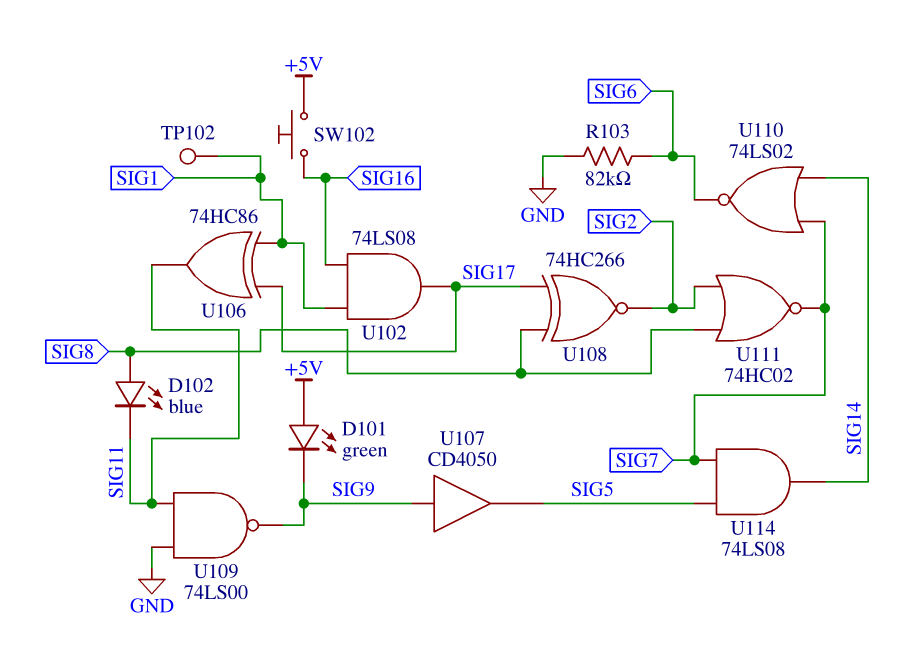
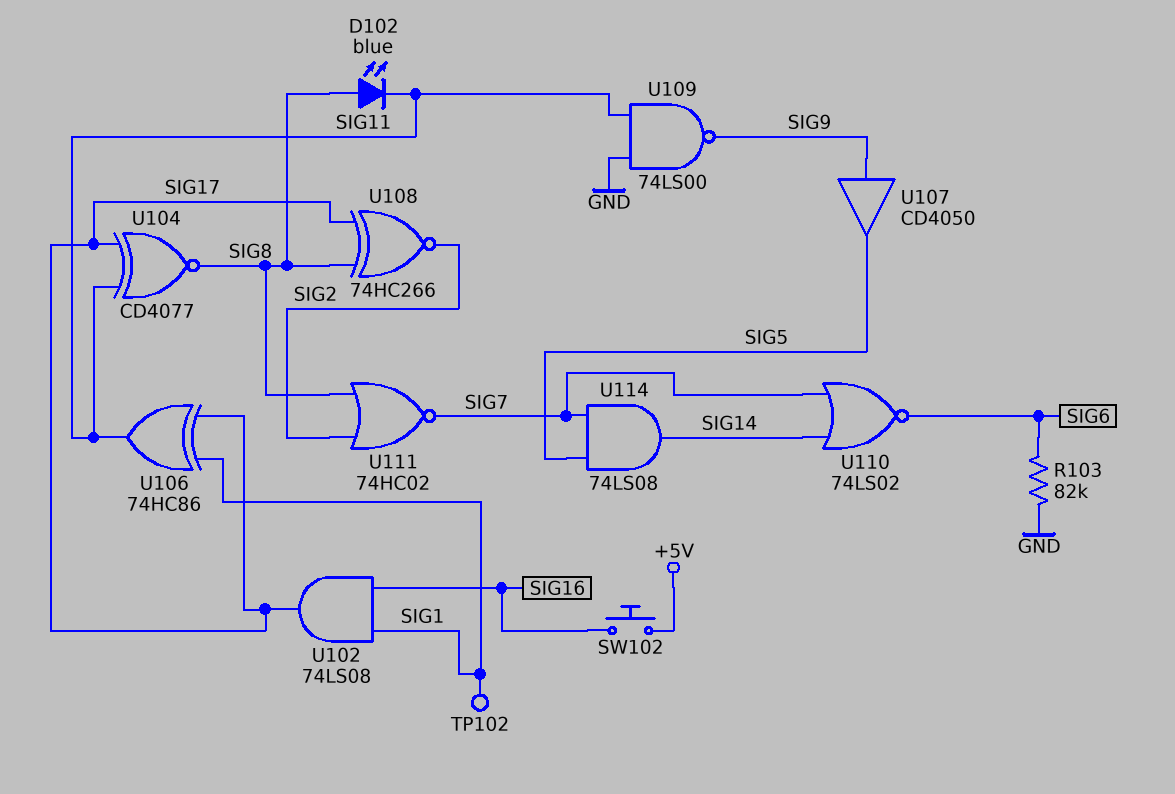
D101: LED green (A +5V, K SIG9) -> none
U104: none -> XNOR CD4077 (in SIG11, in SIG17, out SIG8)

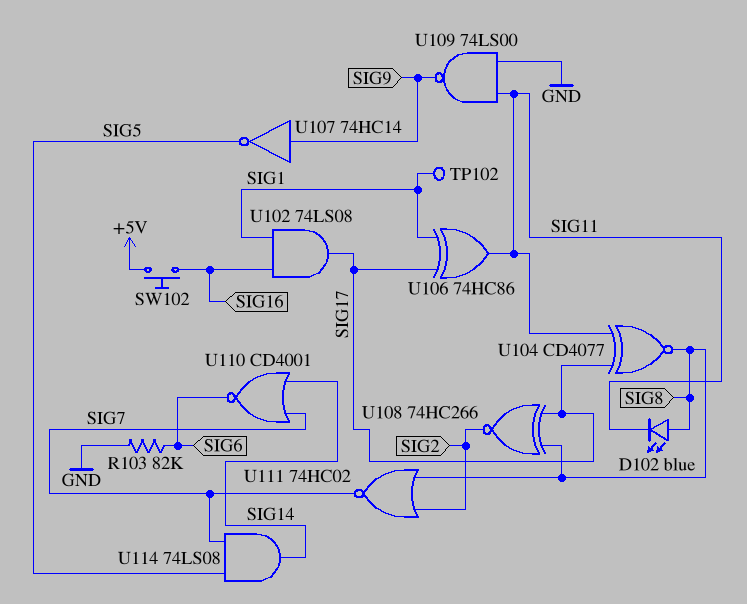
U107: buffer CD4050 (in SIG9, out SIG5) -> NOT 74HC14 (in SIG9, out SIG5)
U110: NOR 74LS02 (in SIG7, in SIG14, out SIG6) -> NOR CD4001 (in SIG7, in SIG14, out SIG6)

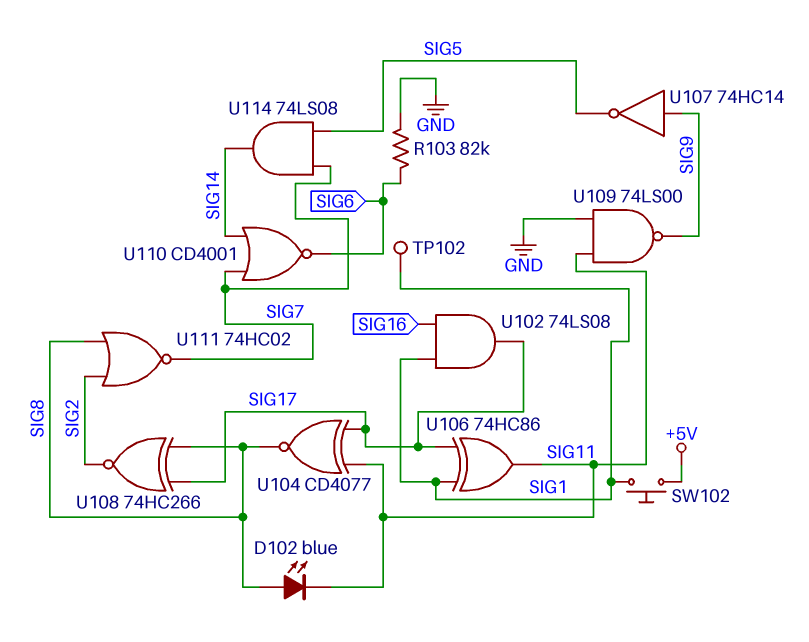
SW102: button (+5V, SIG16) -> button (+5V, SIG1)

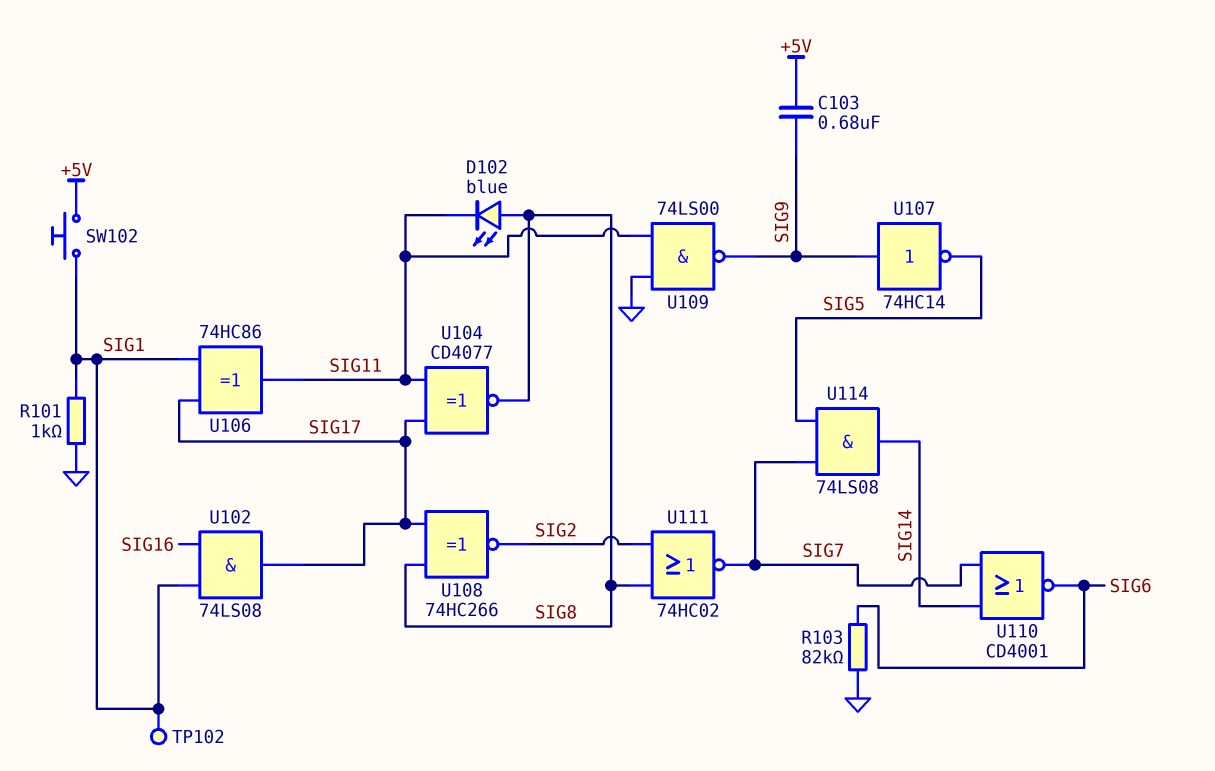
C103: none -> 680nF (+5V, SIG9)
R101: none -> 1k (GND, SIG1)

